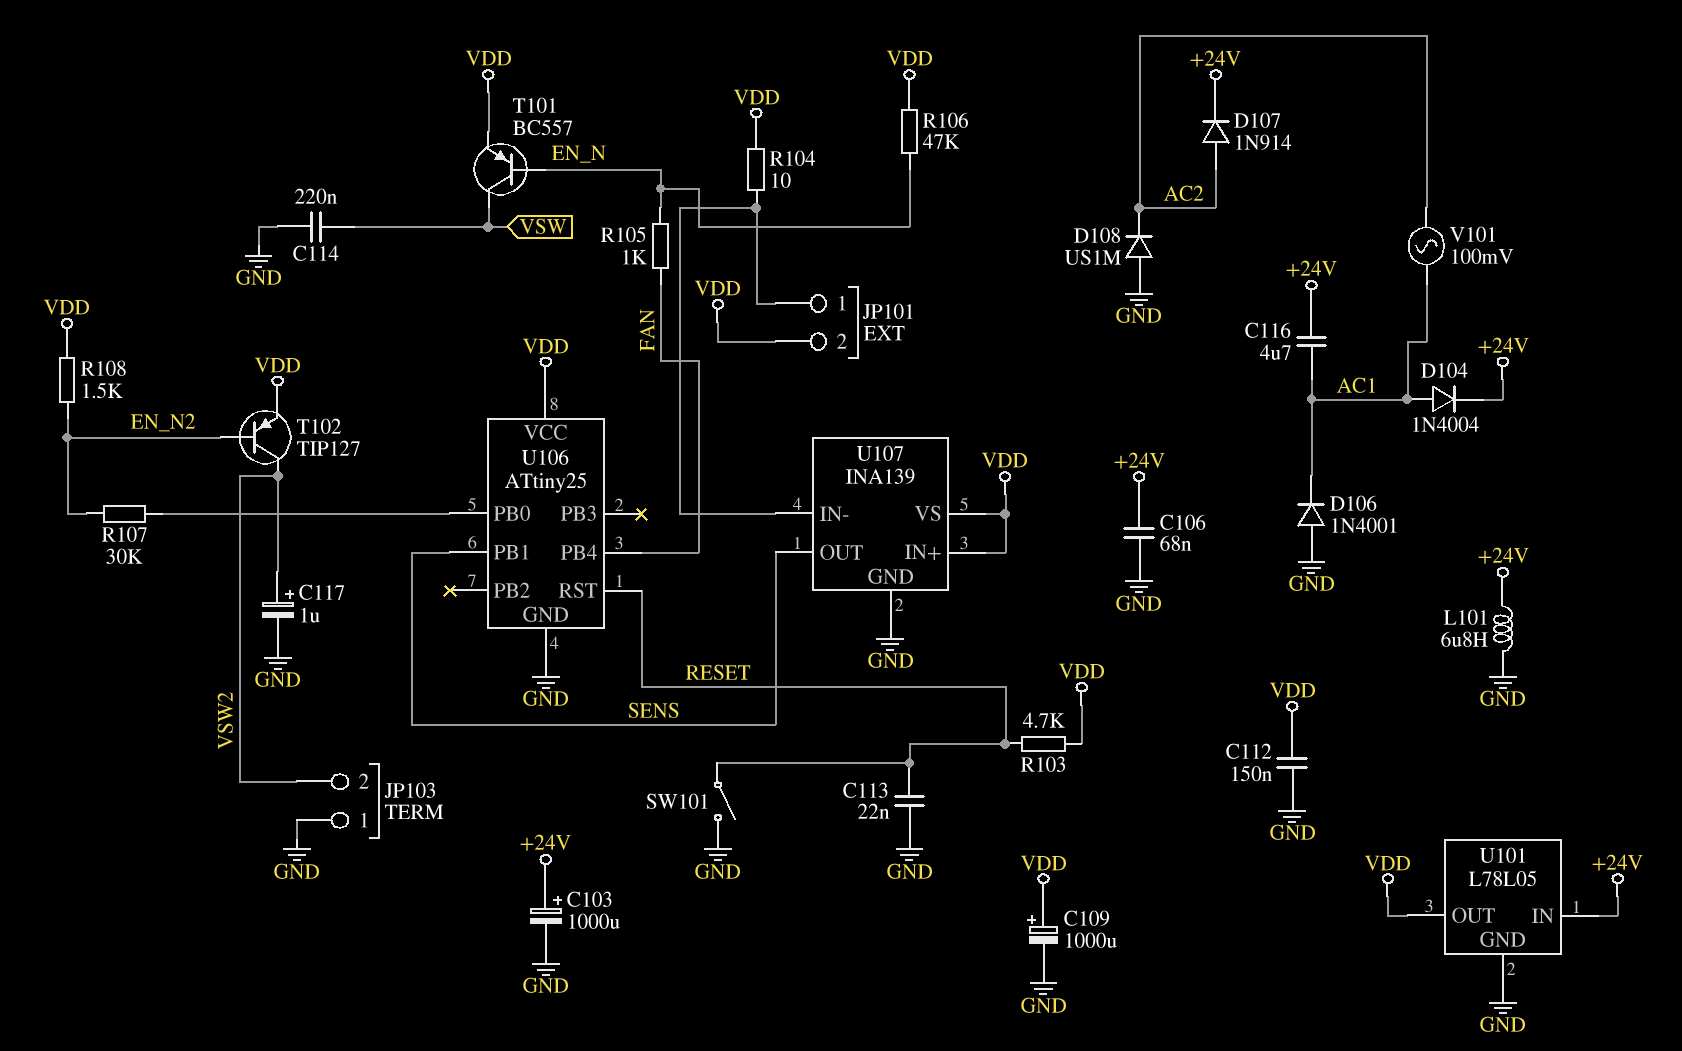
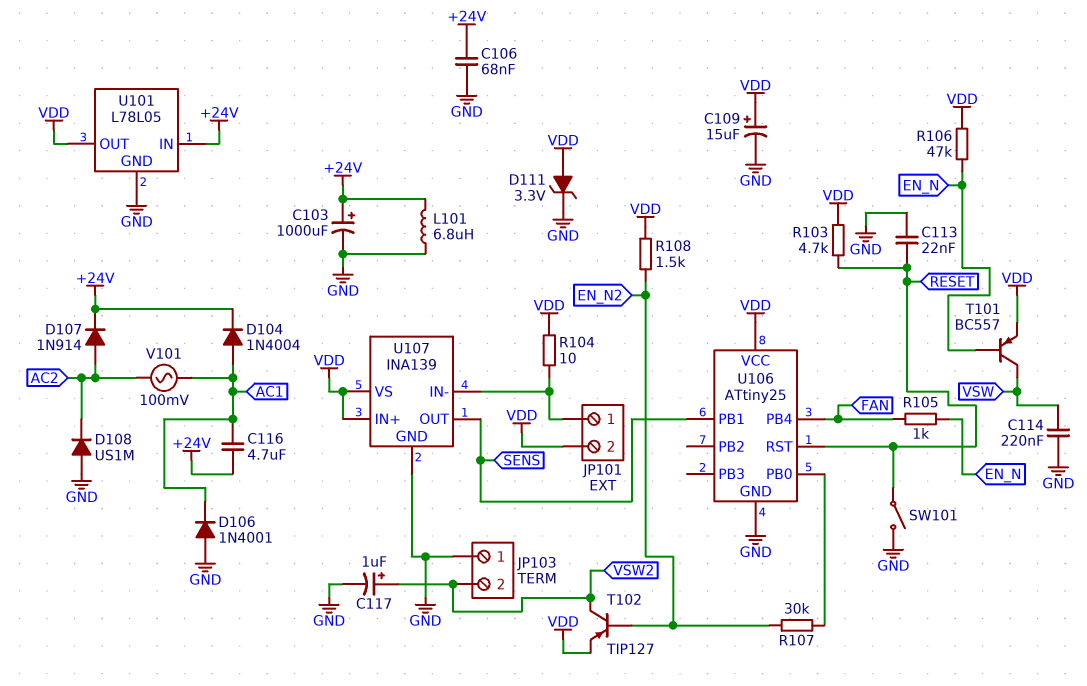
C109: 1000uF (plus VDD, minus GND) -> 15uF (plus VDD, minus GND)
C112: 150nF (GND, VDD) -> none
D111: none -> zener 3.3V (A VDD, K GND)

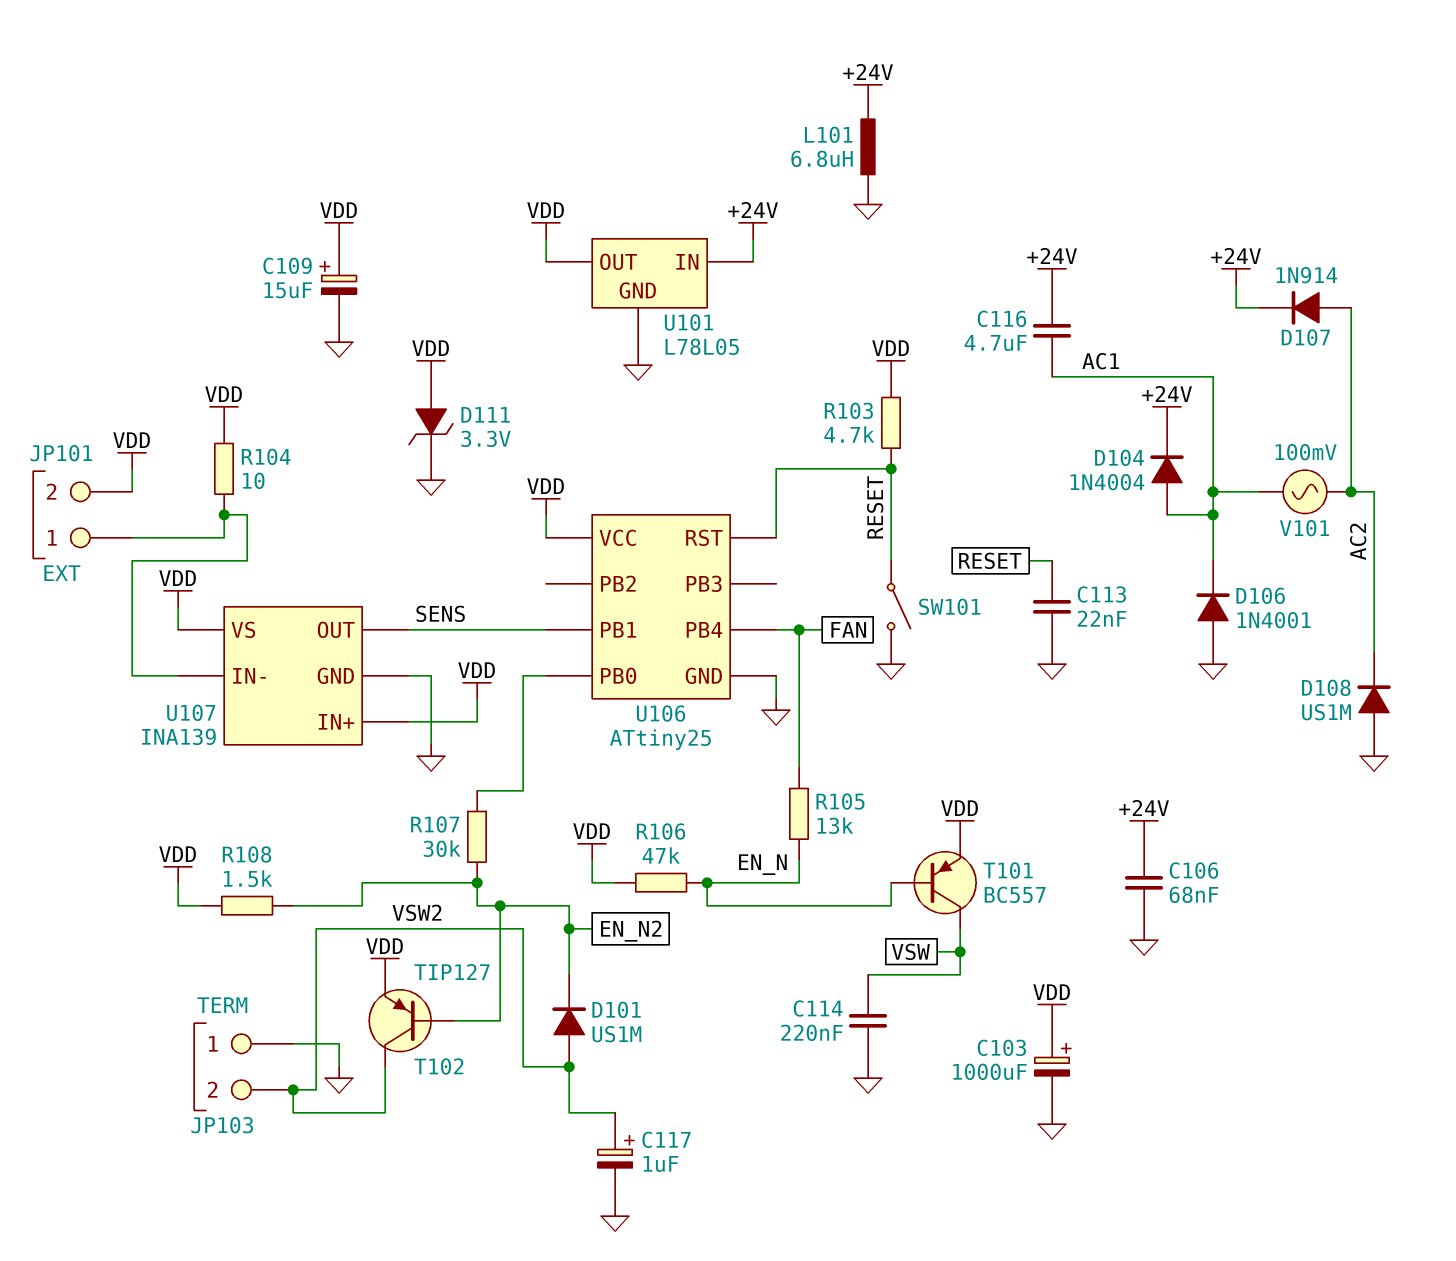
C103: 1000uF (plus +24V, minus GND) -> 1000uF (plus VDD, minus GND)
D101: none -> diode US1M (A VSW2, K EN_N2)
R105: 1k (EN_N, FAN) -> 13k (EN_N, FAN)

